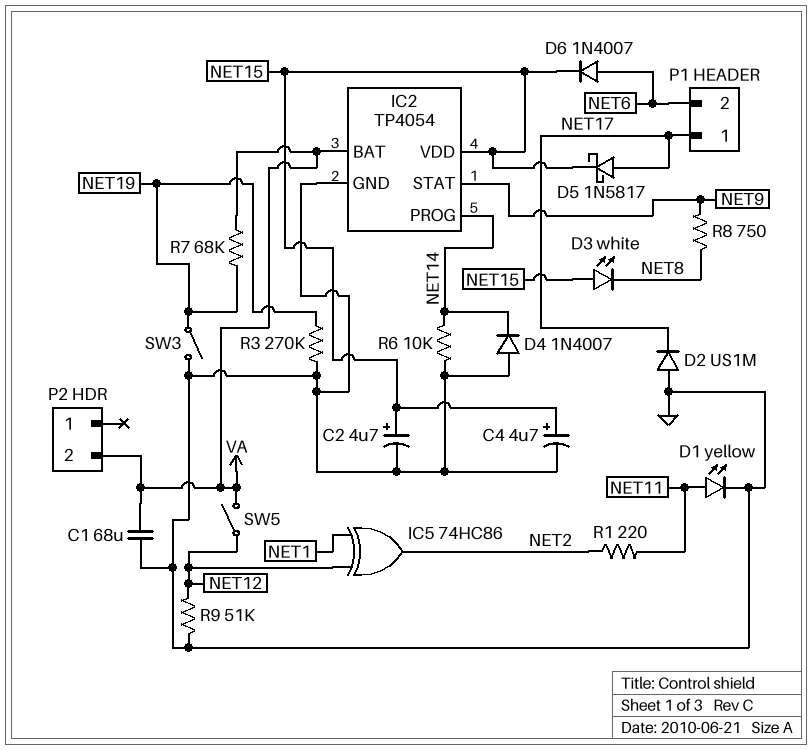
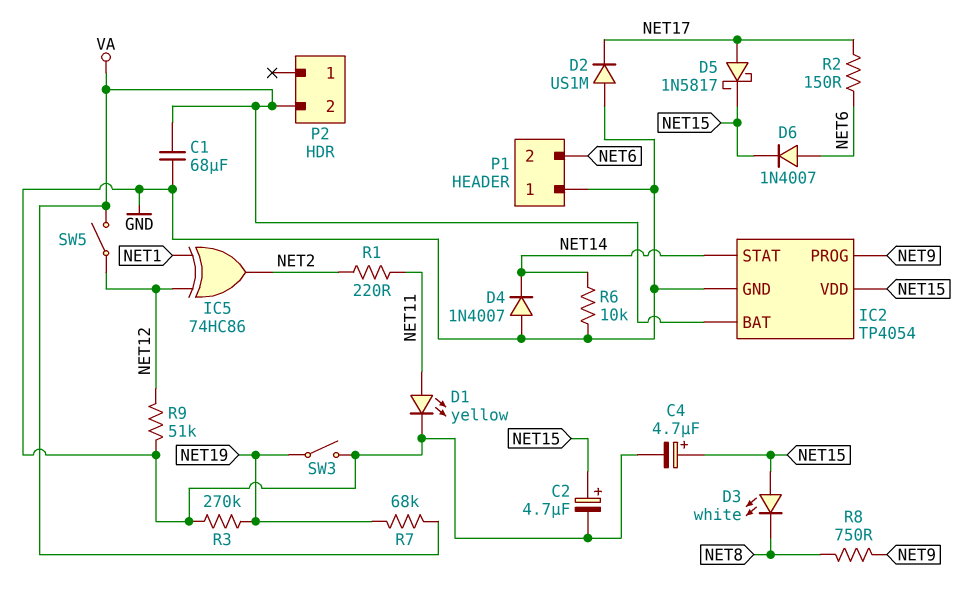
IC2 pin PROG: NET14 -> NET9
IC2 pin STAT: NET9 -> NET14
P1 pin 1: NET17 -> GND
R2: none -> 150 (NET6, NET17)

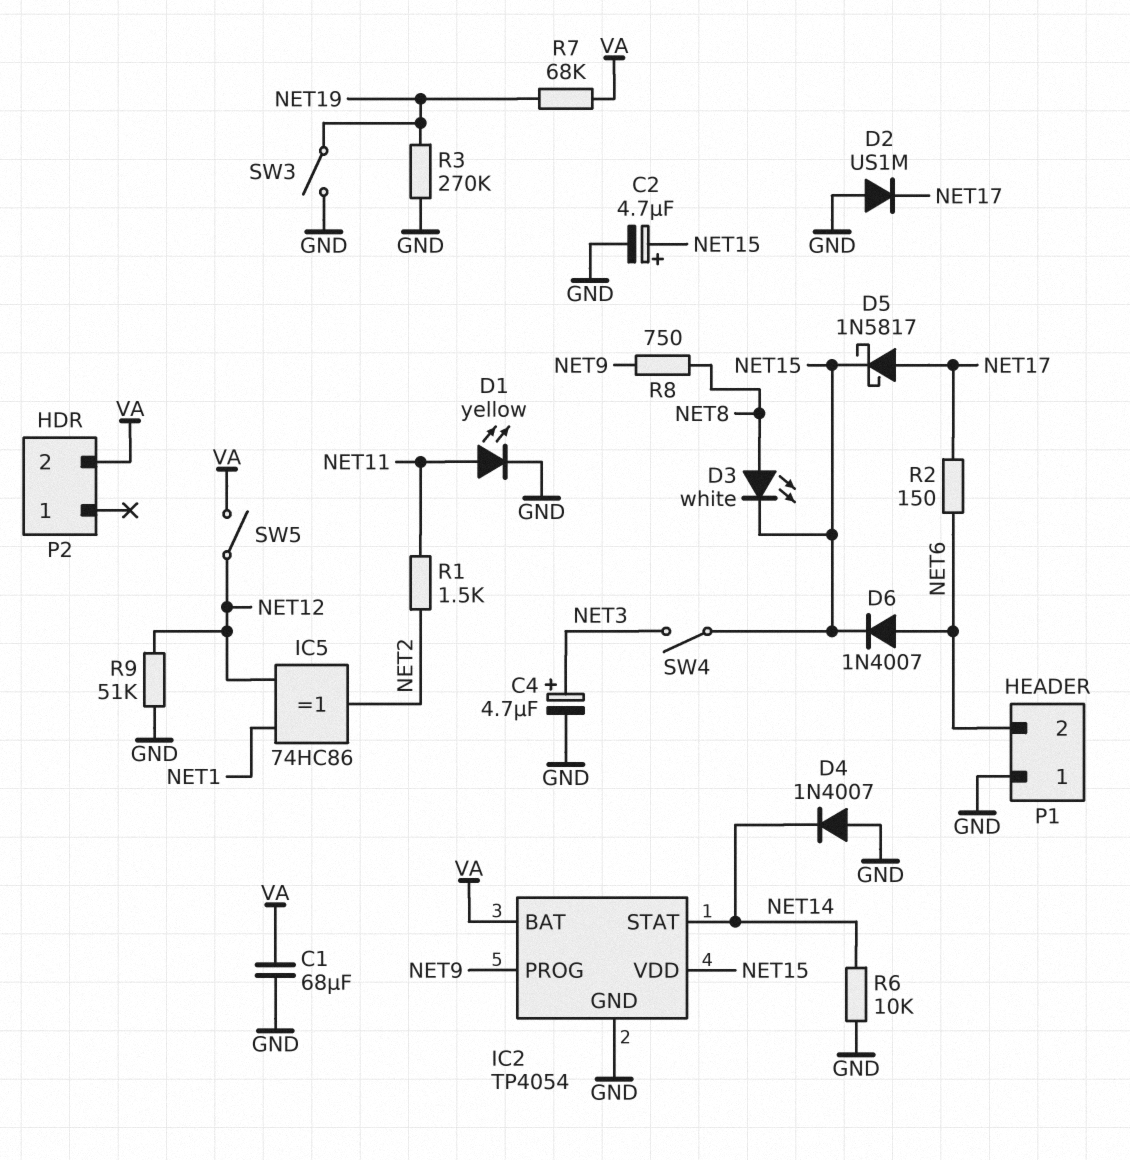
C4: 4.7uF (plus NET15, minus GND) -> 4.7uF (plus NET3, minus GND)
D3: LED white (A NET15, K NET8) -> LED white (A NET8, K NET15)
R1: 220 (NET2, NET11) -> 1.5k (NET2, NET11)
SW4: none -> switch (NET3, NET15)

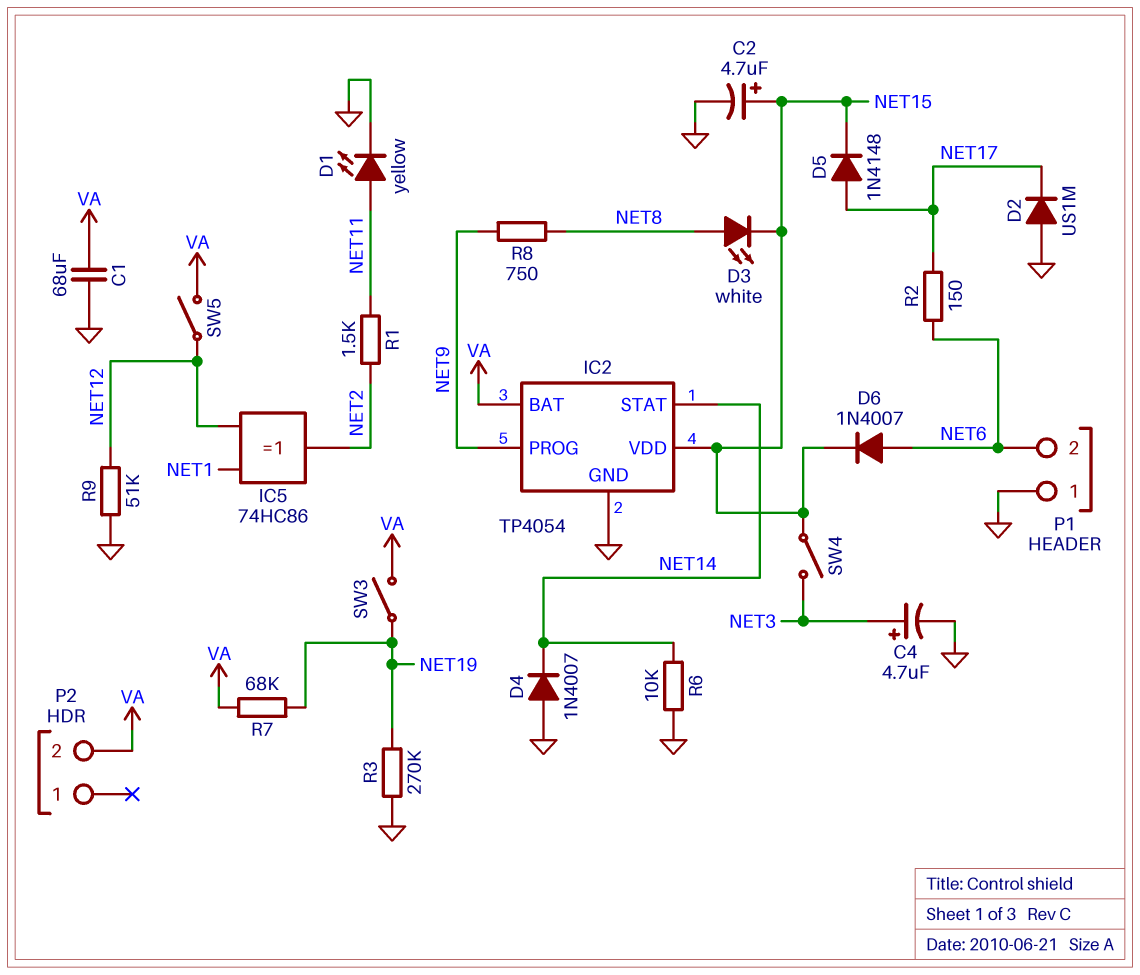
D5: schottky 1N5817 (A NET17, K NET15) -> diode 1N4148 (A NET17, K NET15)
SW3: switch (GND, NET19) -> switch (NET19, VA)

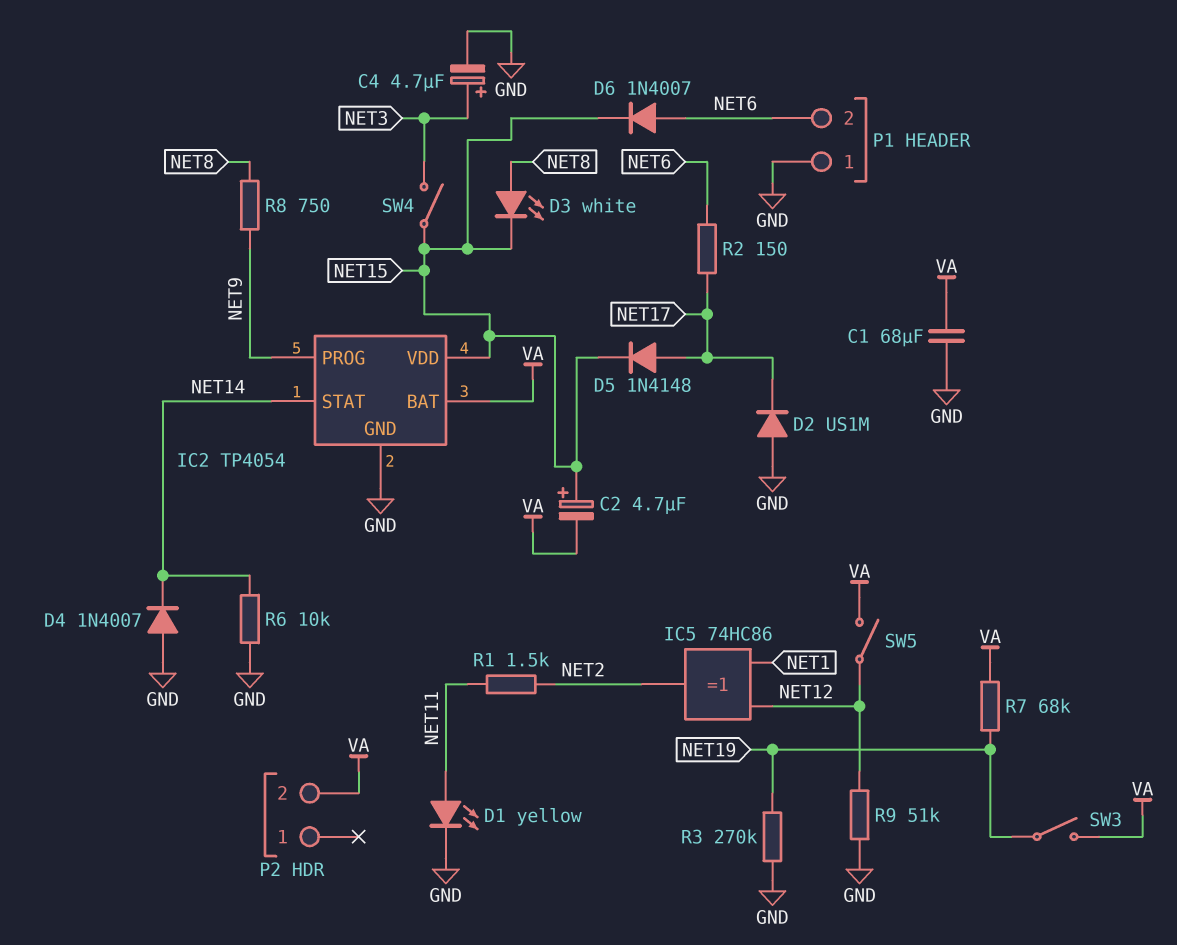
C2: 4.7uF (plus NET15, minus GND) -> 4.7uF (plus NET15, minus VA)

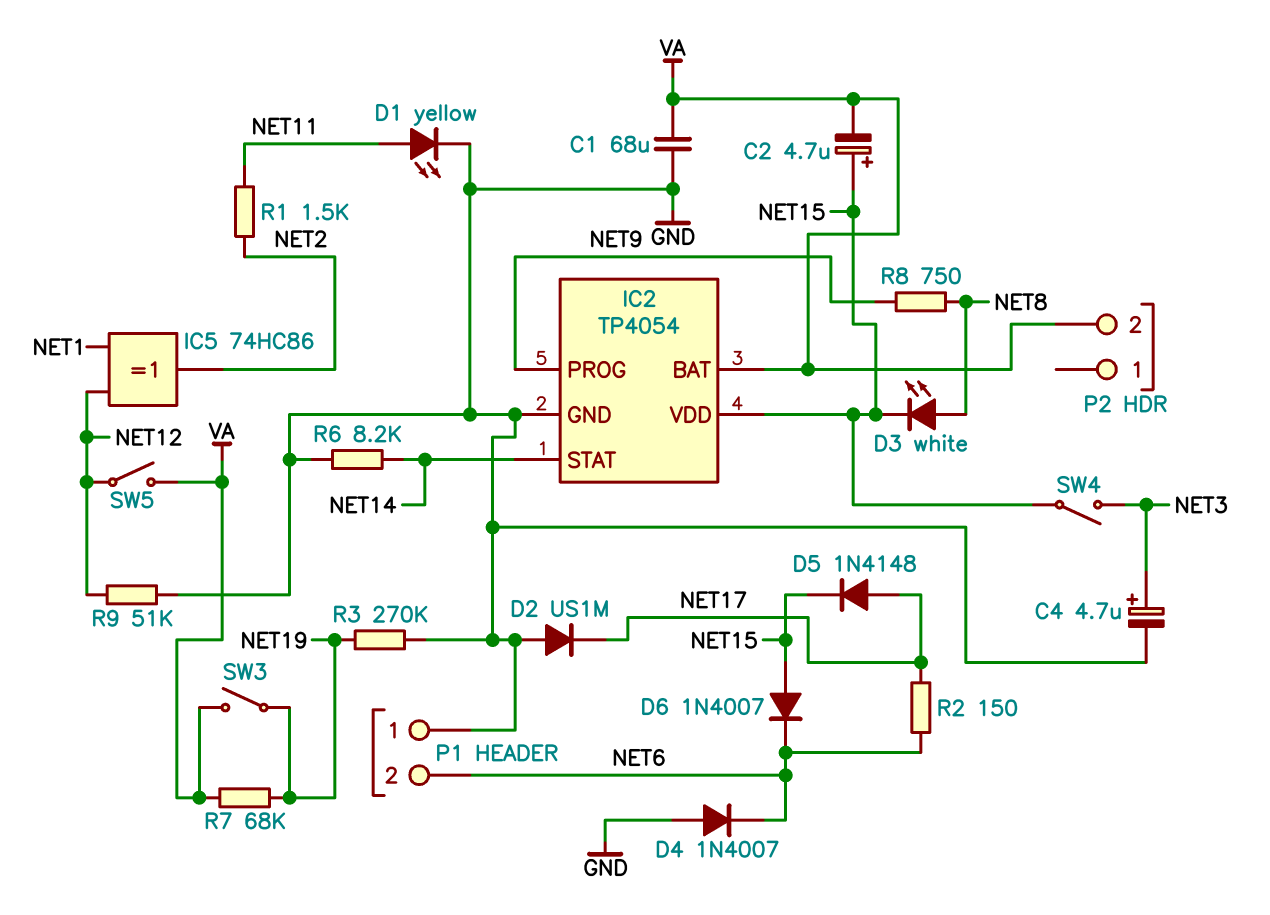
D4: diode 1N4007 (A GND, K NET14) -> diode 1N4007 (A GND, K NET6)
D6: diode 1N4007 (A NET6, K NET15) -> diode 1N4007 (A NET15, K NET6)
R6: 10k (GND, NET14) -> 8.2k (GND, NET14)

